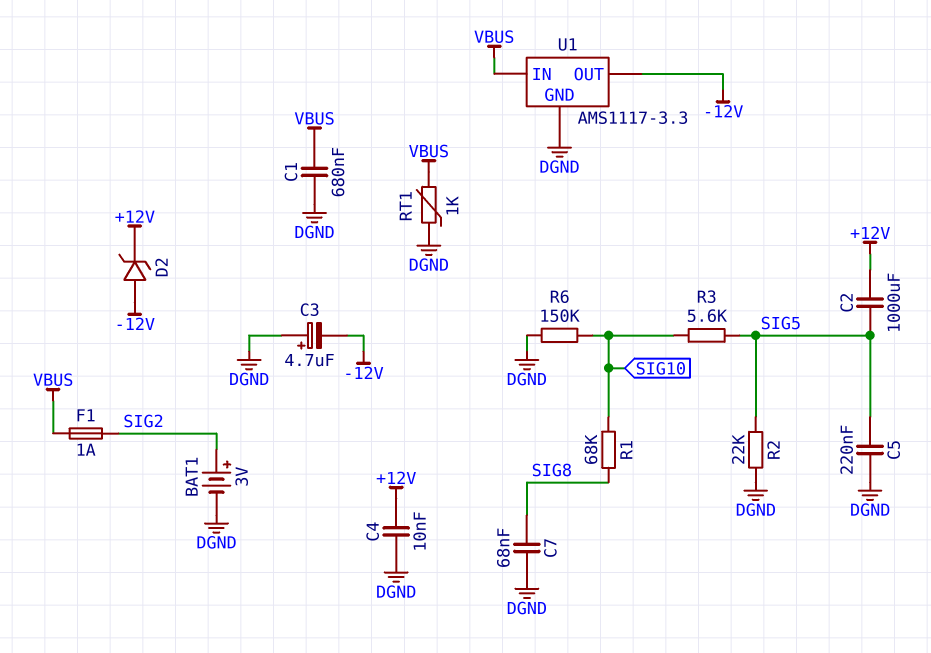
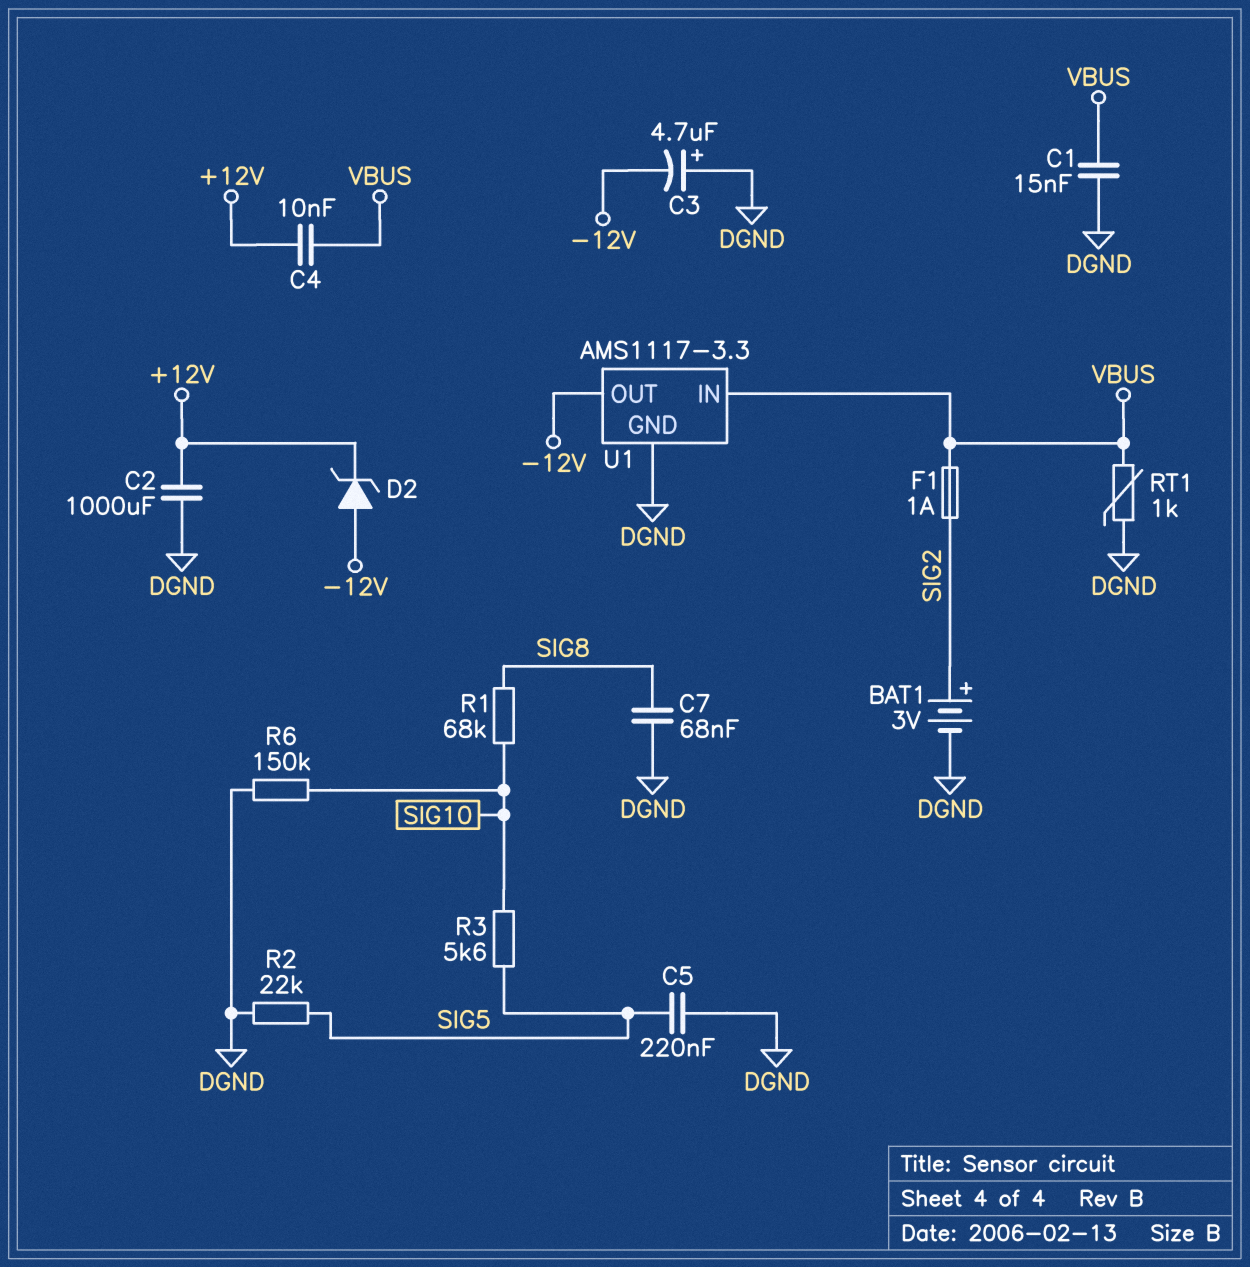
C1: 680nF (DGND, VBUS) -> 15nF (DGND, VBUS)
C2: 1000uF (+12V, SIG5) -> 1000uF (+12V, DGND)
C4: 10nF (+12V, DGND) -> 10nF (+12V, VBUS)

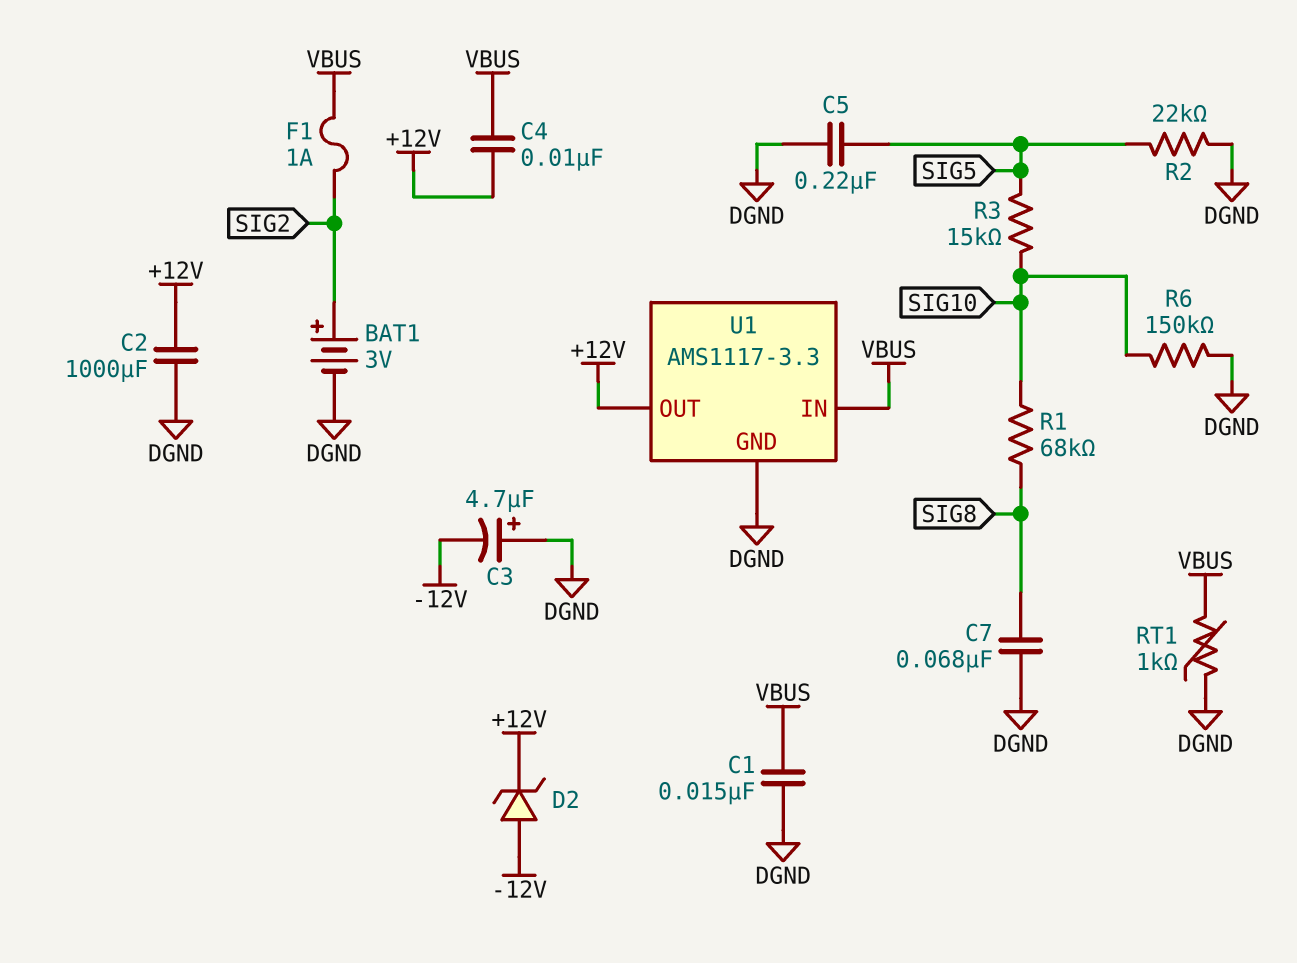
R3: 5.6k (SIG5, SIG10) -> 15k (SIG5, SIG10)
U1 pin OUT: -12V -> +12V

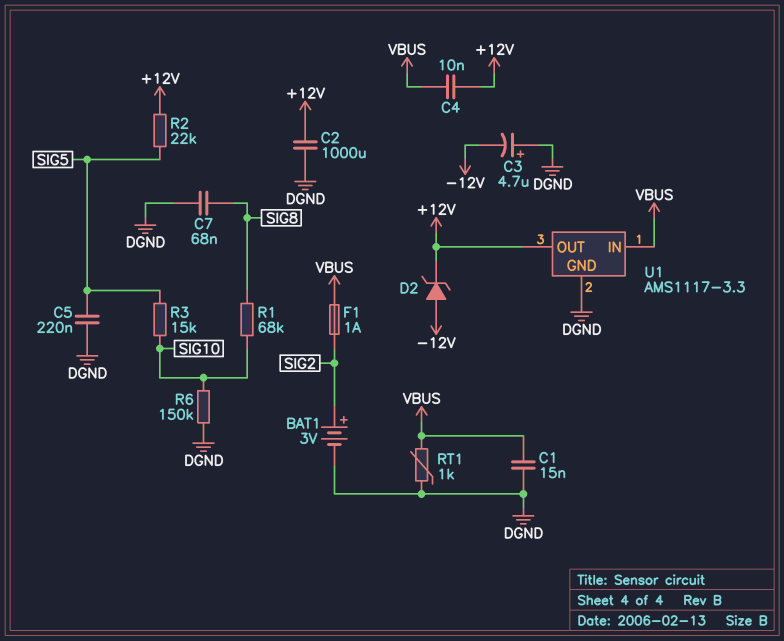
R2: 22k (DGND, SIG5) -> 22k (+12V, SIG5)

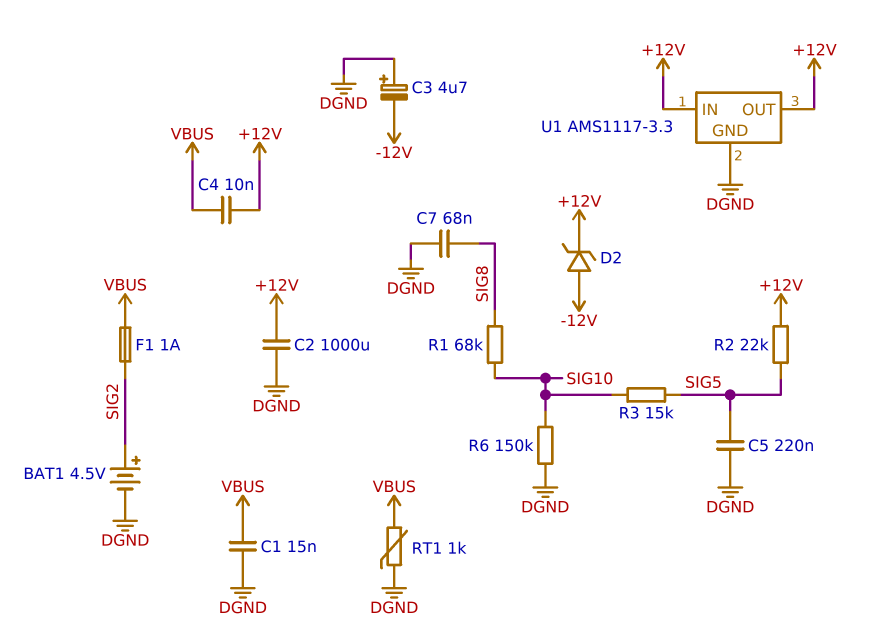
BAT1: 3V (plus SIG2, minus DGND) -> 4.5V (plus SIG2, minus DGND)
U1 pin IN: VBUS -> +12V

